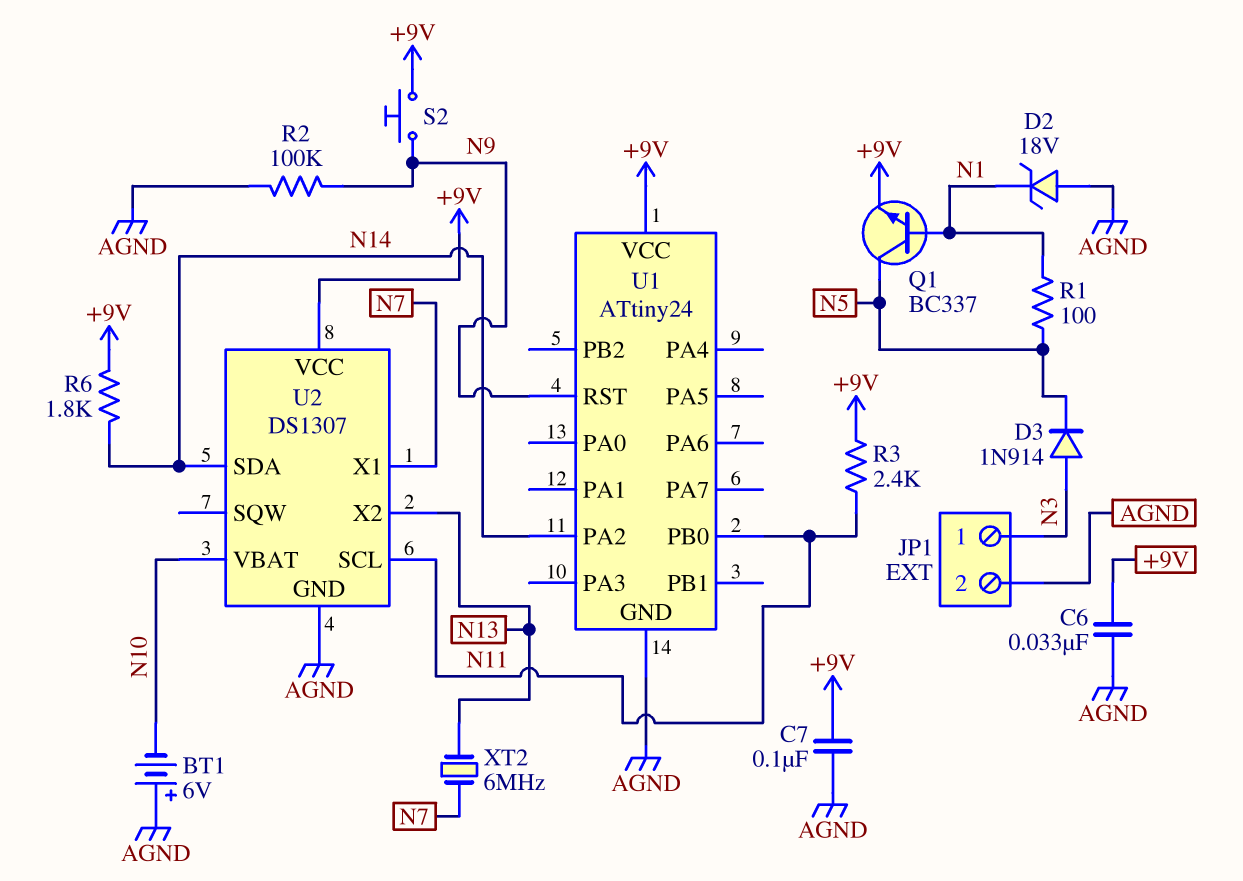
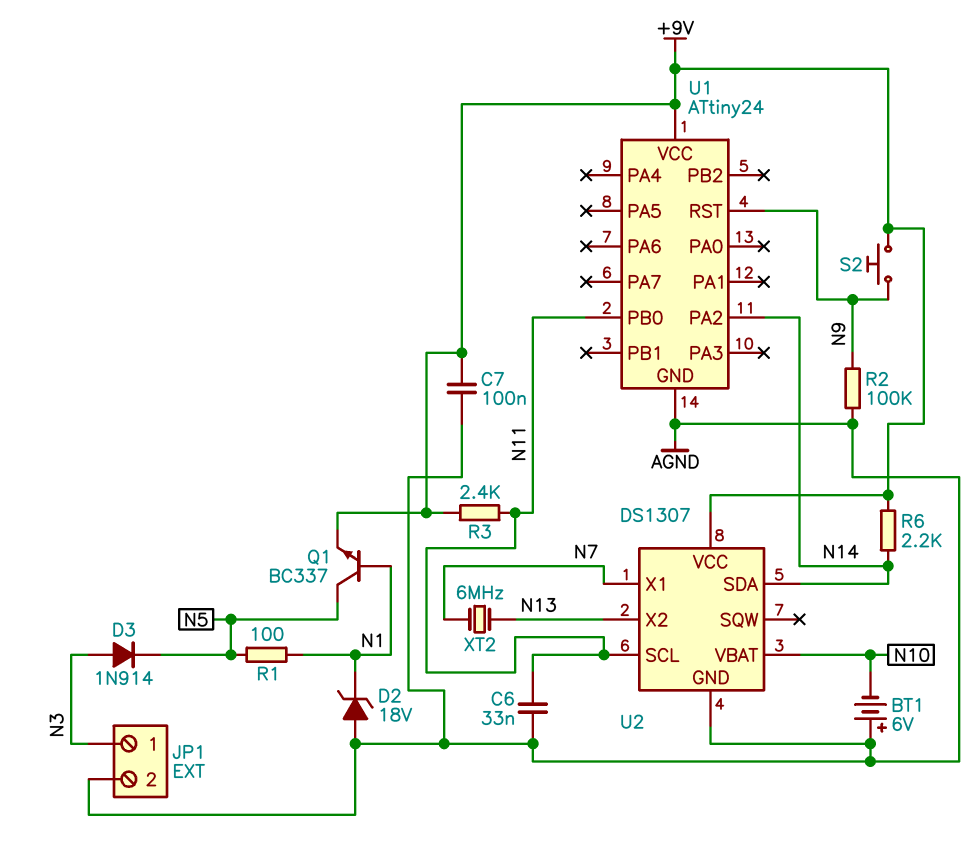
C6: 33nF (+9V, AGND) -> 33nF (AGND, N11)
R6: 1.8k (+9V, N14) -> 2.2k (+9V, N14)

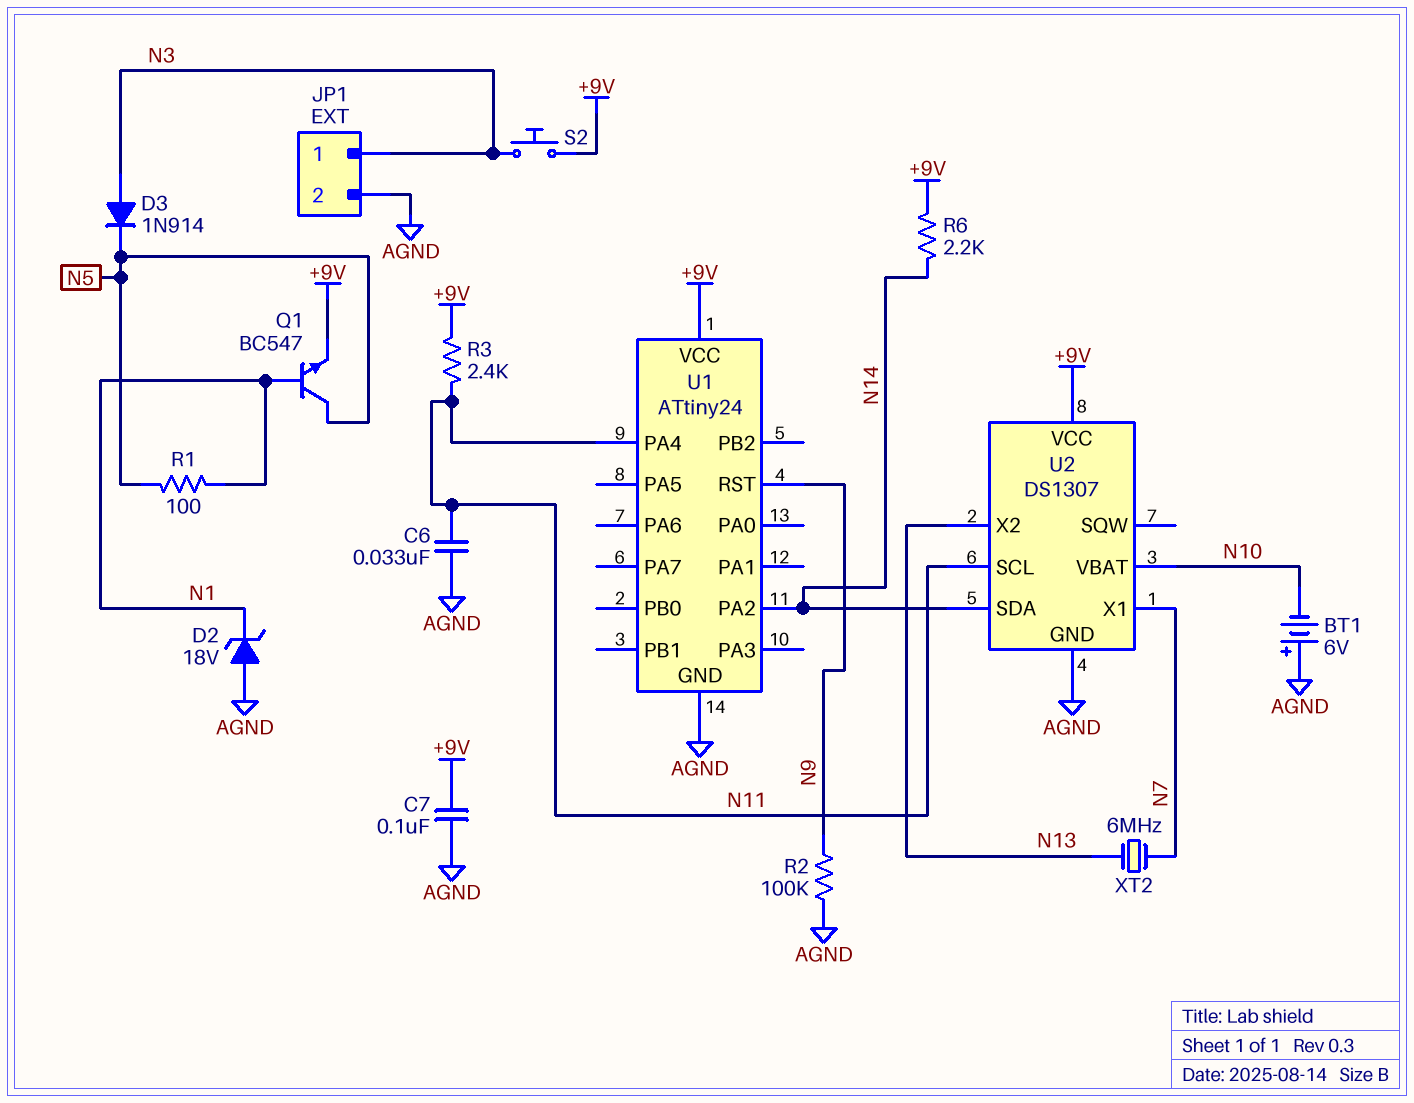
Q1: NPN BC337 (B N1, C N5, E +9V) -> NPN BC547 (B N1, C N5, E +9V)
S2: button (+9V, N9) -> button (+9V, N3)
U1 pin PA4: none -> N11
U1 pin PB0: N11 -> none

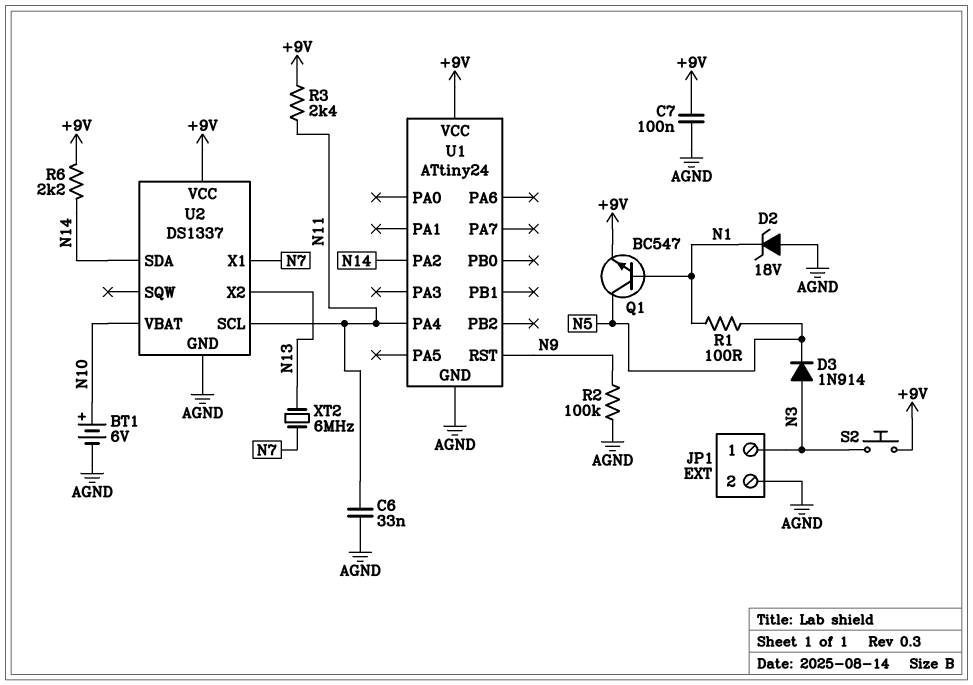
BT1: 6V (plus AGND, minus N10) -> 6V (plus N10, minus AGND)
U2: DS1307 -> DS1337

